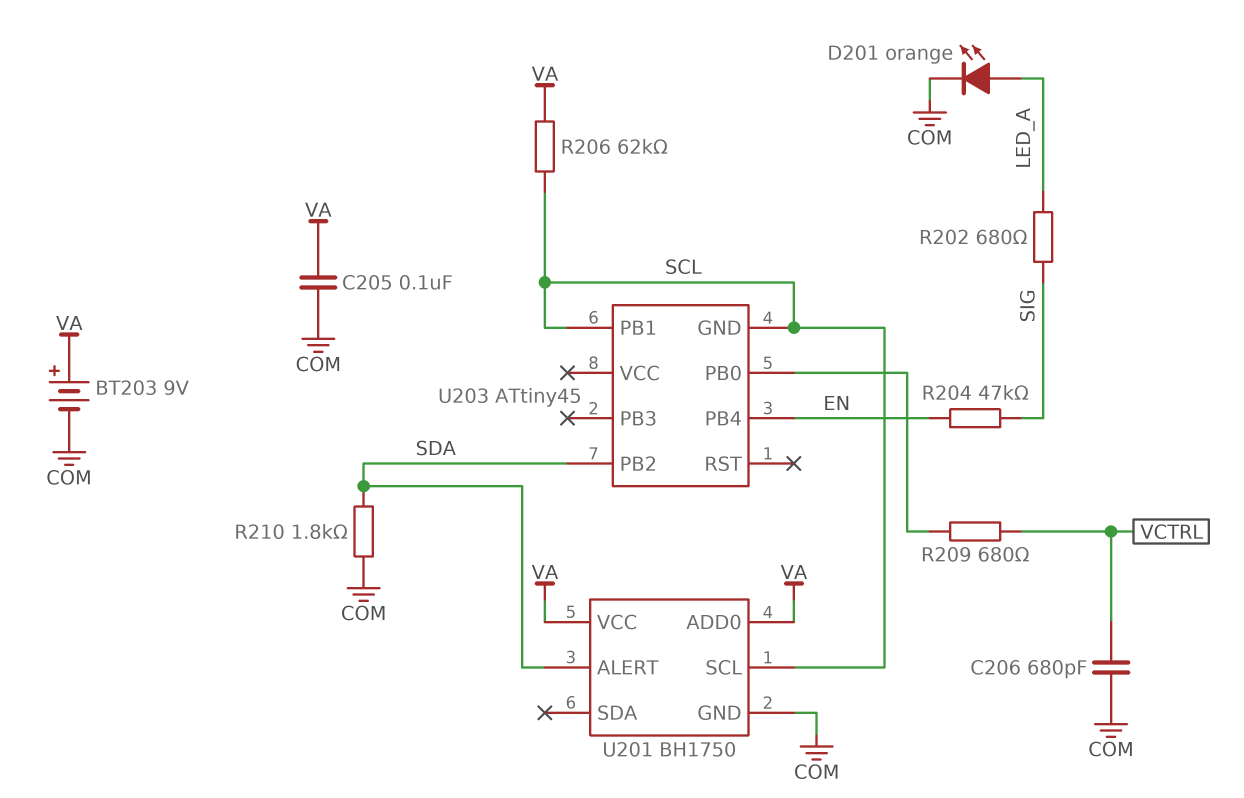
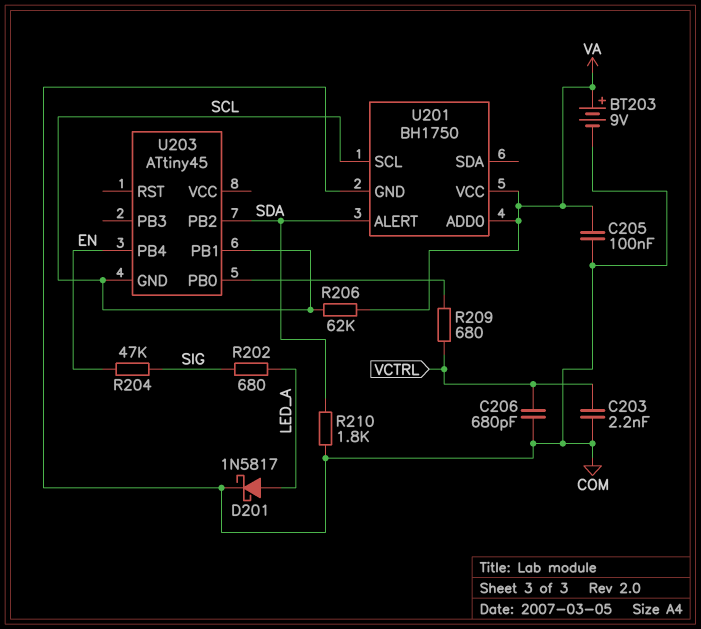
C203: none -> 2.2nF (COM, VCTRL)
D201: LED orange (A LED_A, K COM) -> schottky 1N5817 (A LED_A, K COM)

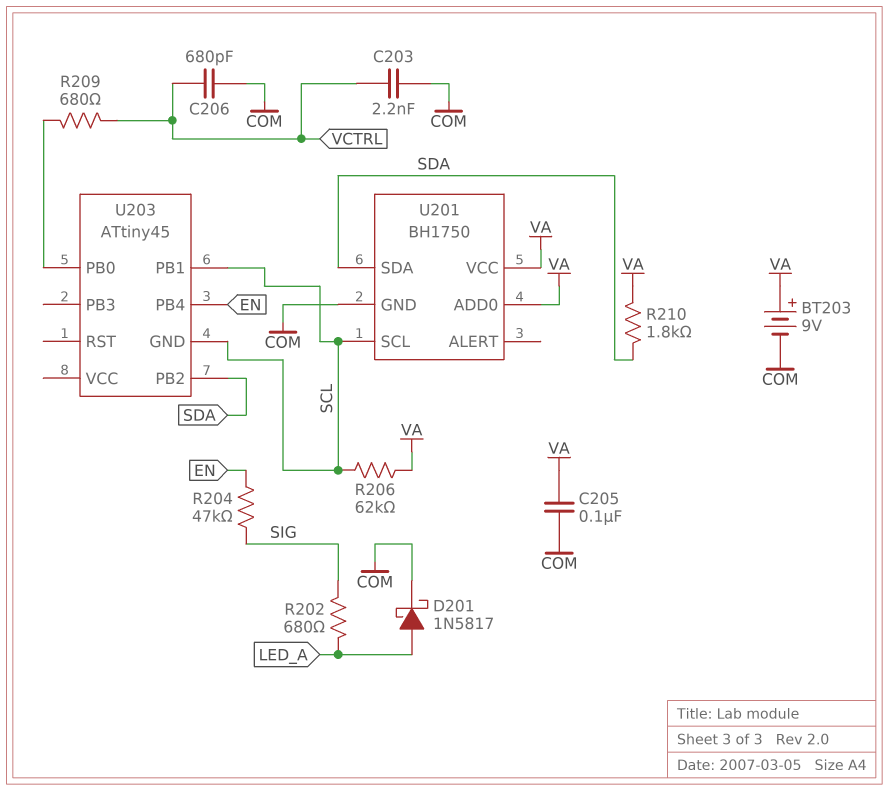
R210: 1.8k (COM, SDA) -> 1.8k (SDA, VA)
U201 pin ALERT: SDA -> none
U201 pin SDA: none -> SDA

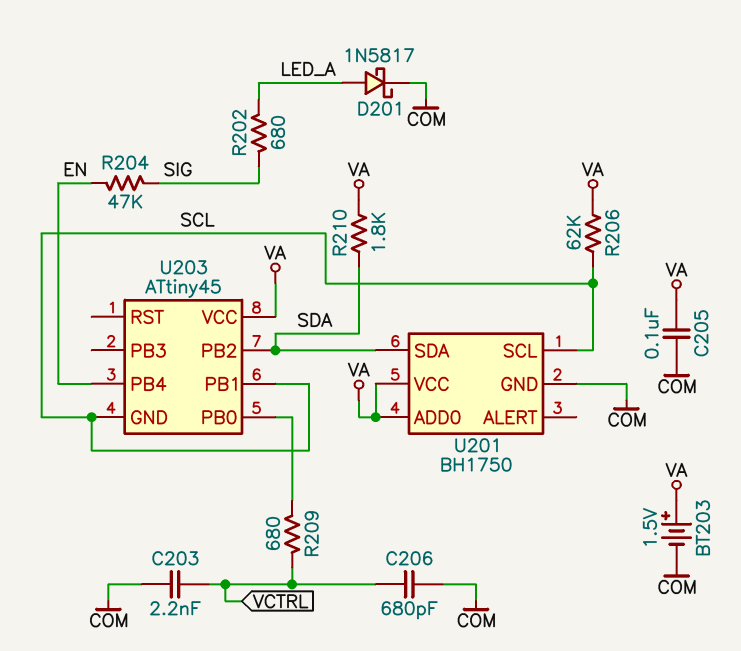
BT203: 9V (plus VA, minus COM) -> 1.5V (plus VA, minus COM)
U203 pin VCC: none -> VA

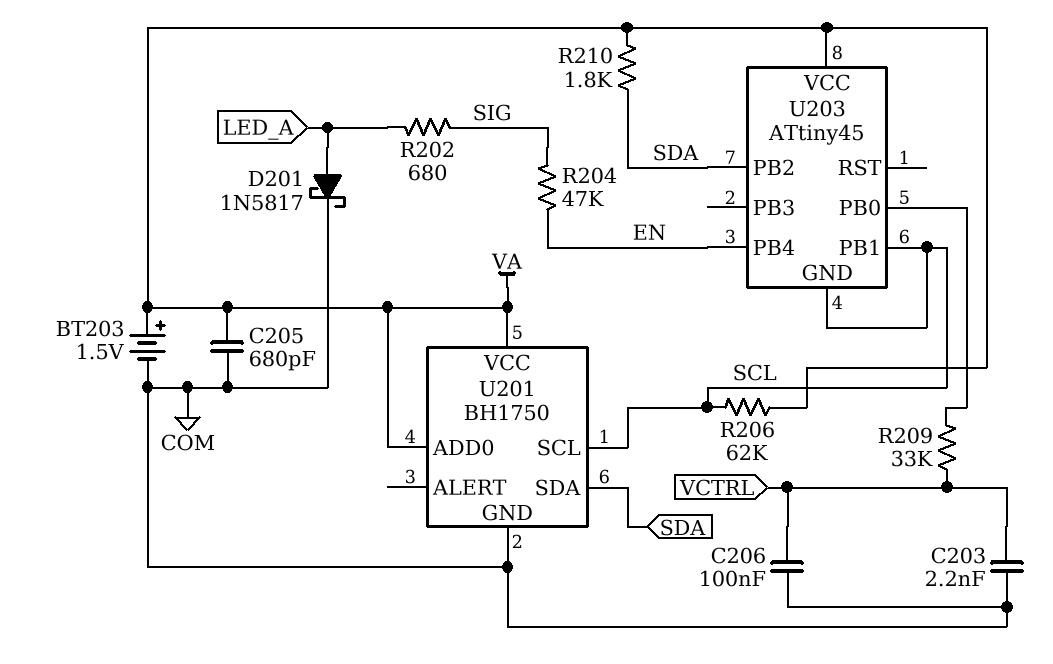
C205: 100nF (COM, VA) -> 680pF (COM, VA)
C206: 680pF (COM, VCTRL) -> 100nF (COM, VCTRL)
R209: 680 (U203/PB0, VCTRL) -> 33k (U203/PB0, VCTRL)

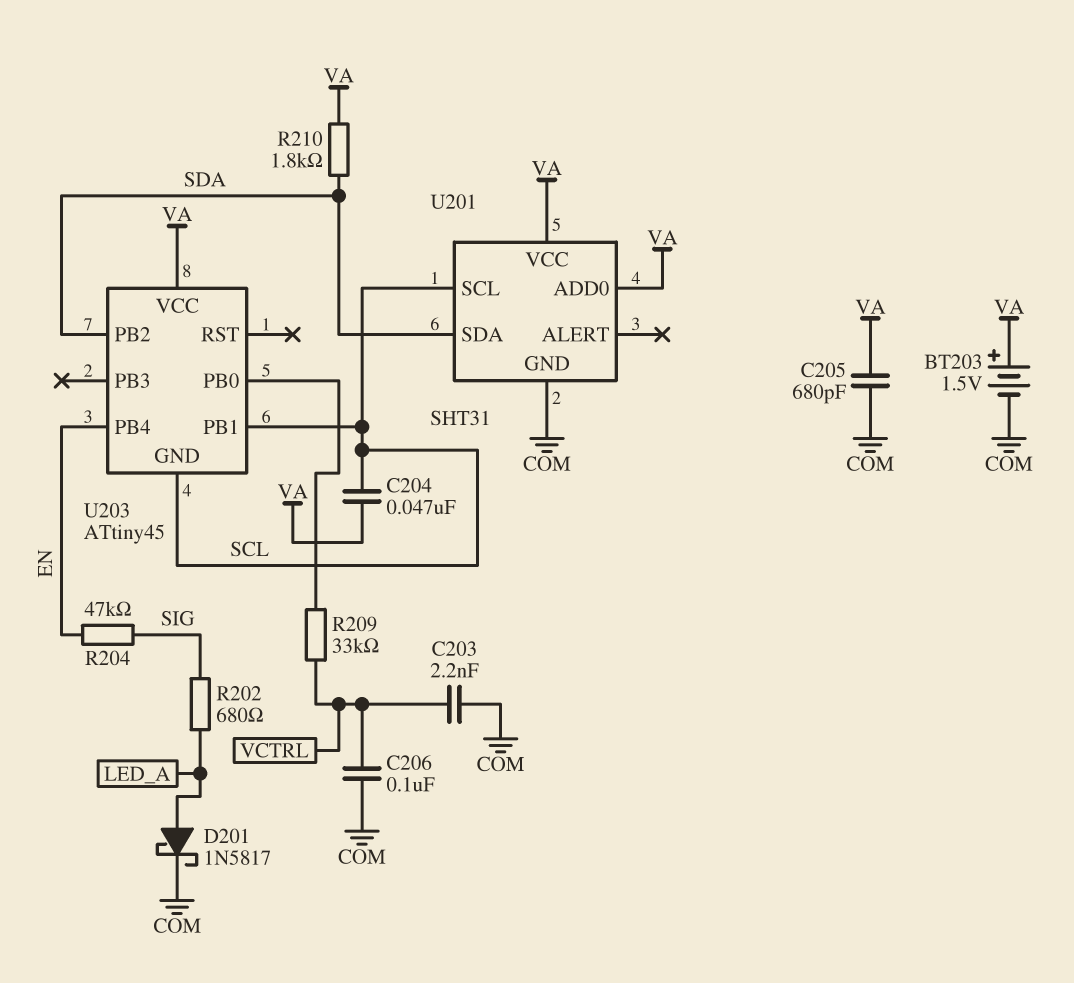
C204: none -> 47nF (SCL, VA)
R206: 62k (SCL, VA) -> none
U201: BH1750 -> SHT31

